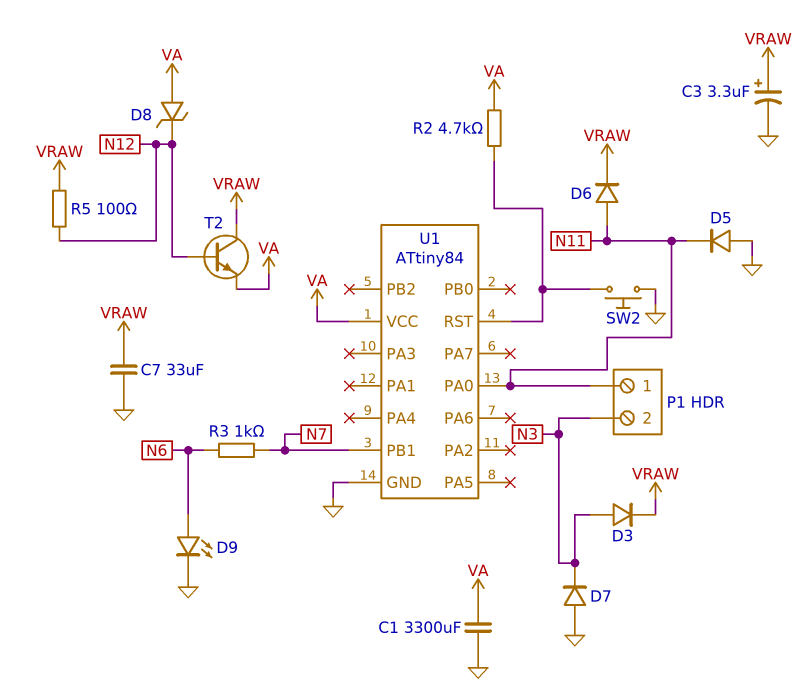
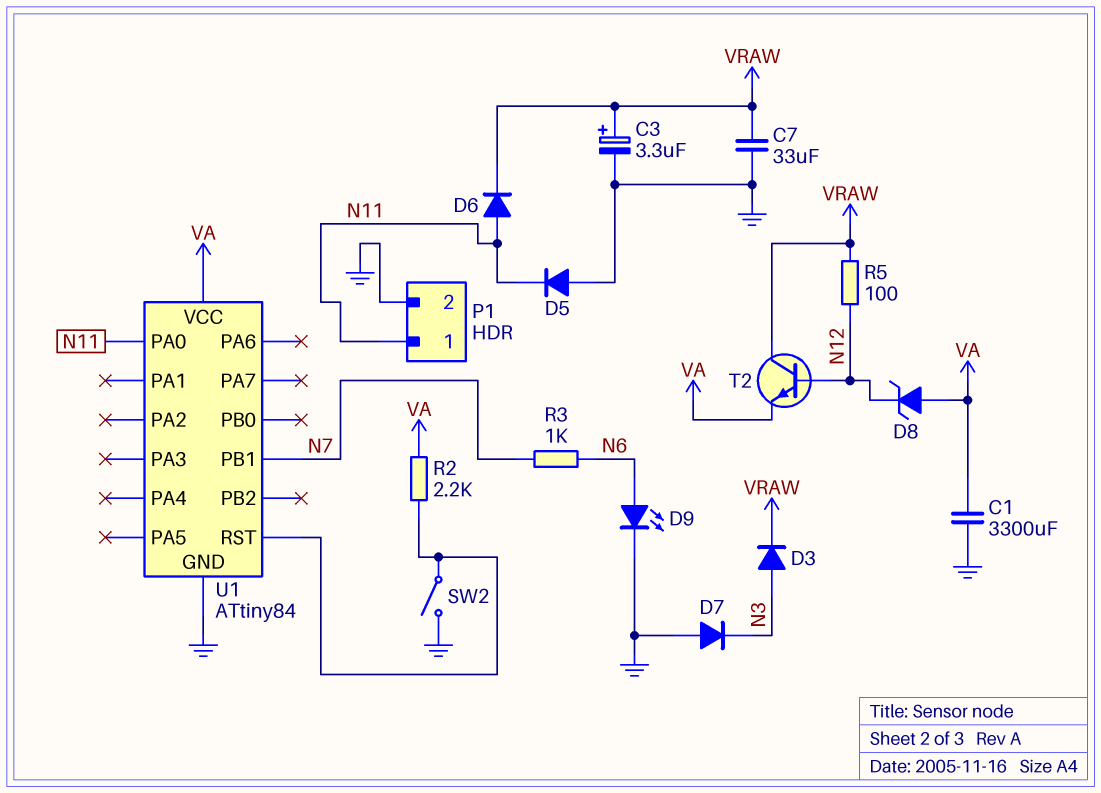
P1 pin 2: N3 -> GND
R2: 4.7k (U1/RST, VA) -> 2.2k (U1/RST, VA)
SW2: button (GND, U1/RST) -> switch (GND, U1/RST)

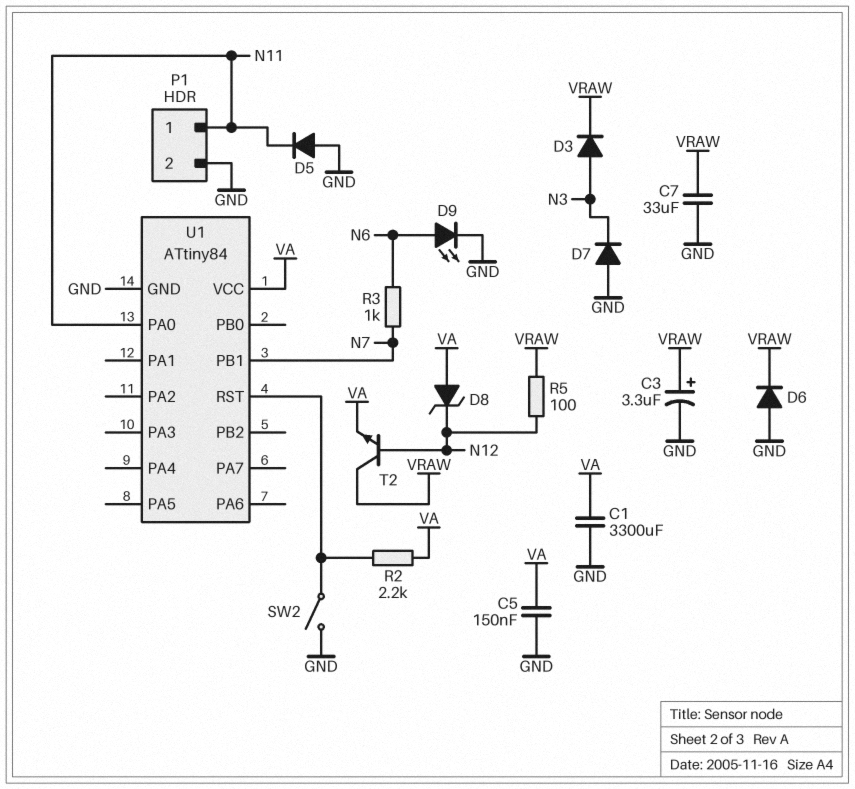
C5: none -> 150nF (GND, VA)
D6: diode (A N11, K VRAW) -> diode (A GND, K VRAW)

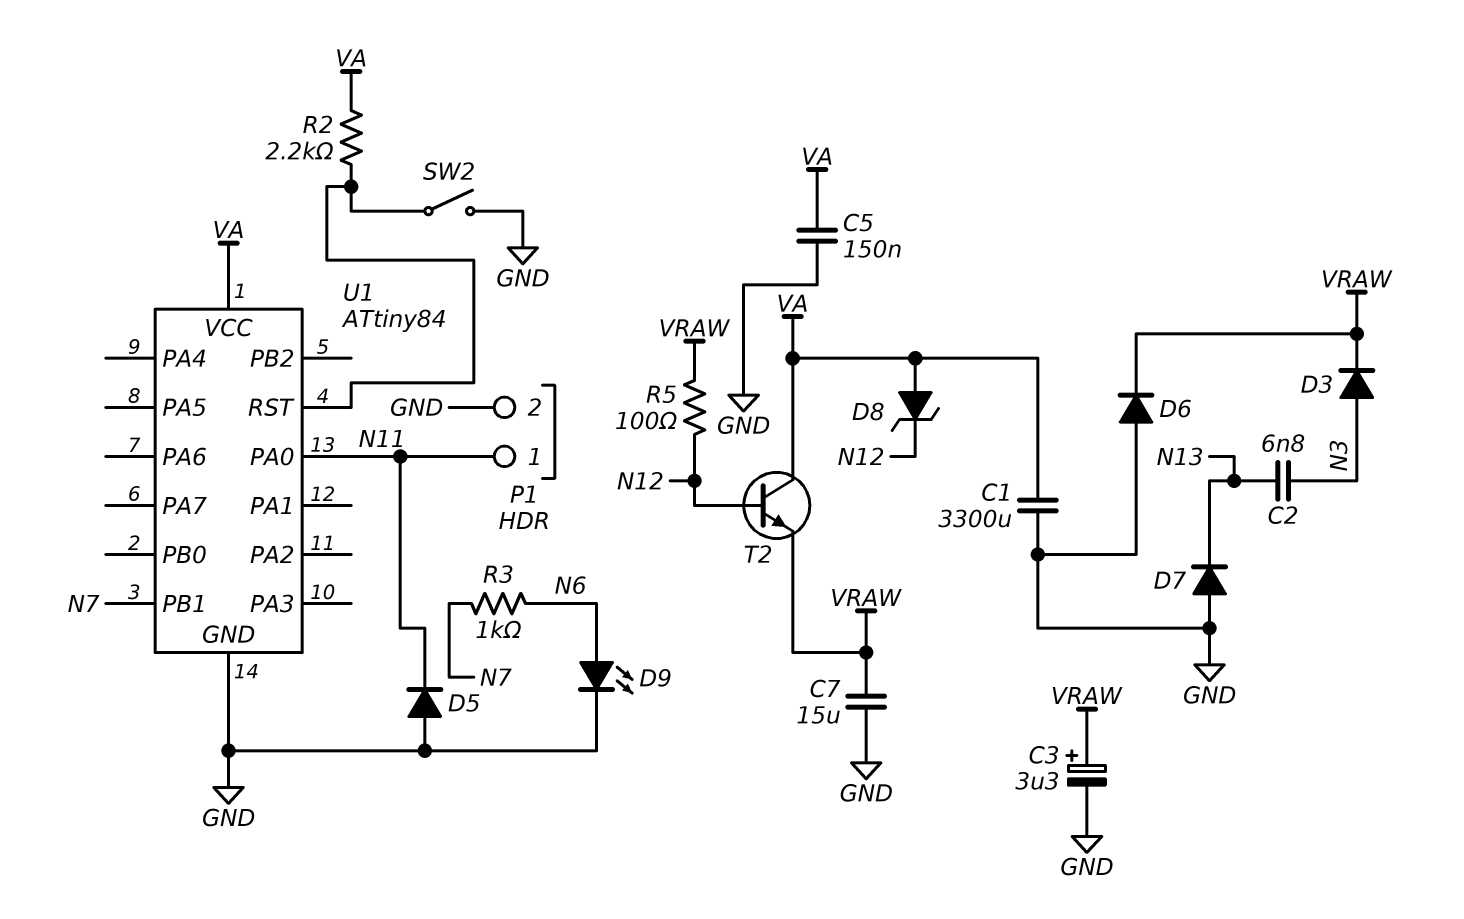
C2: none -> 6.8nF (N3, N13)
C7: 33uF (GND, VRAW) -> 15uF (GND, VRAW)
D7: diode (A GND, K N3) -> diode (A GND, K N13)
T2: NPN (B N12, C VRAW, E VA) -> NPN (B N12, C VA, E VRAW)

